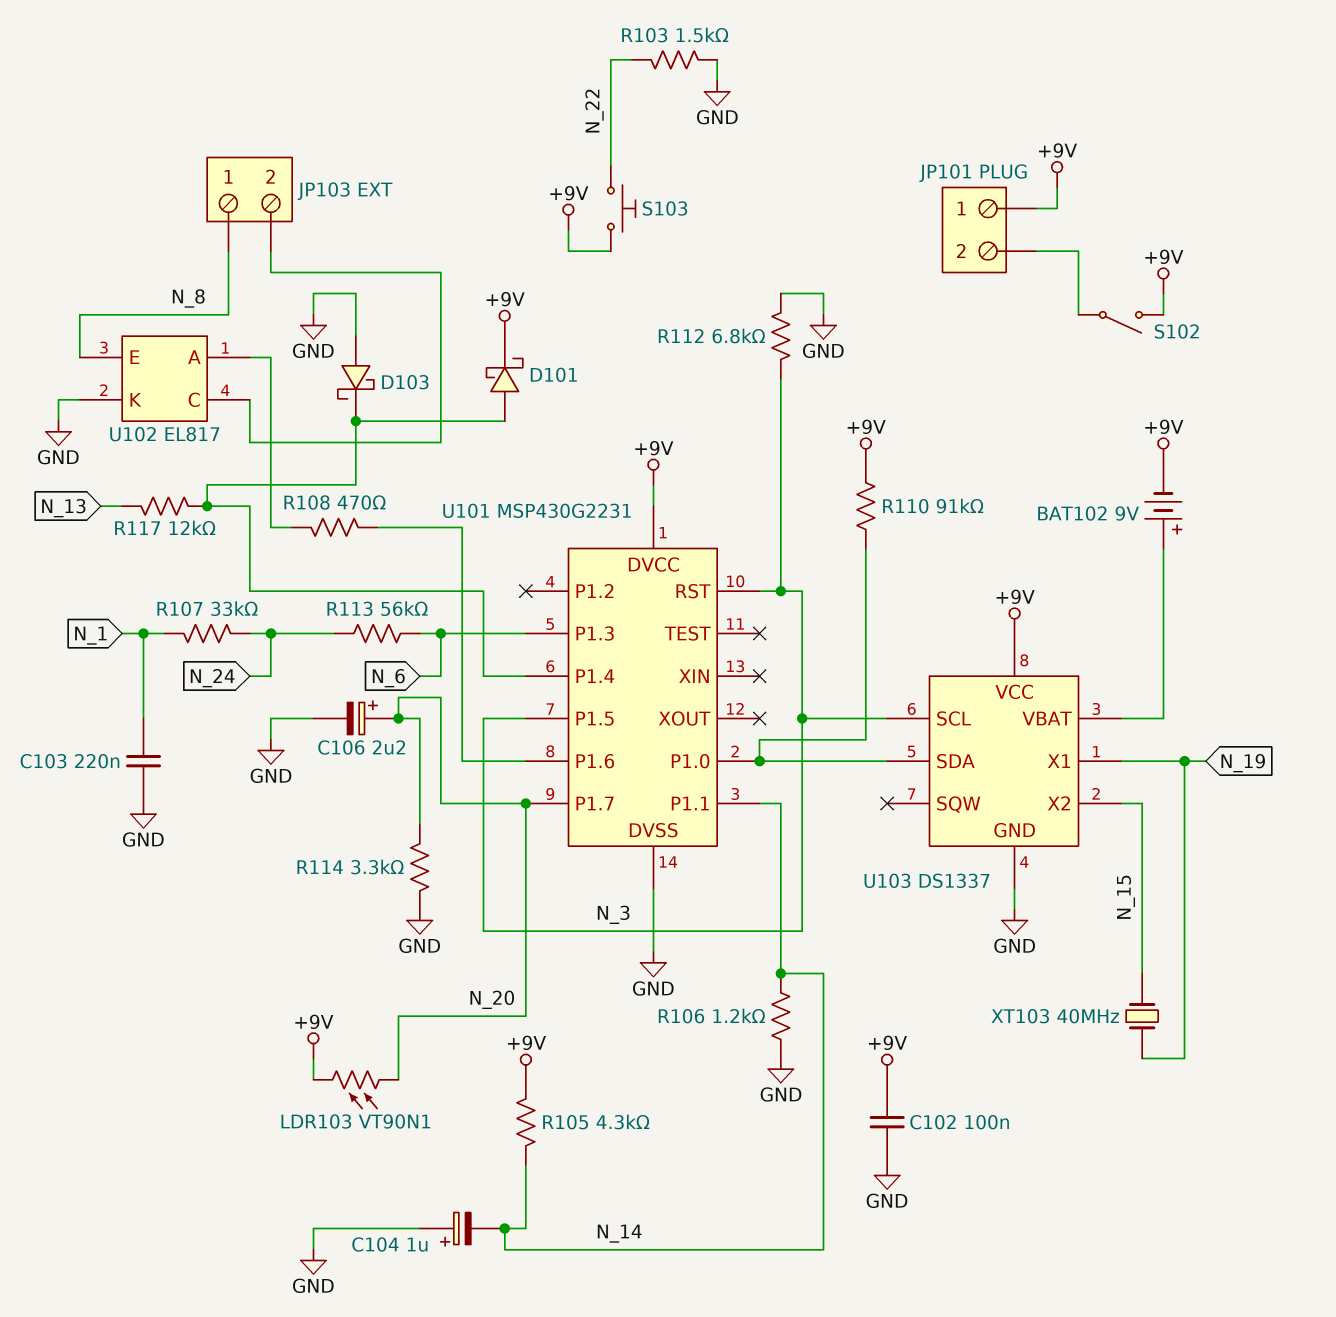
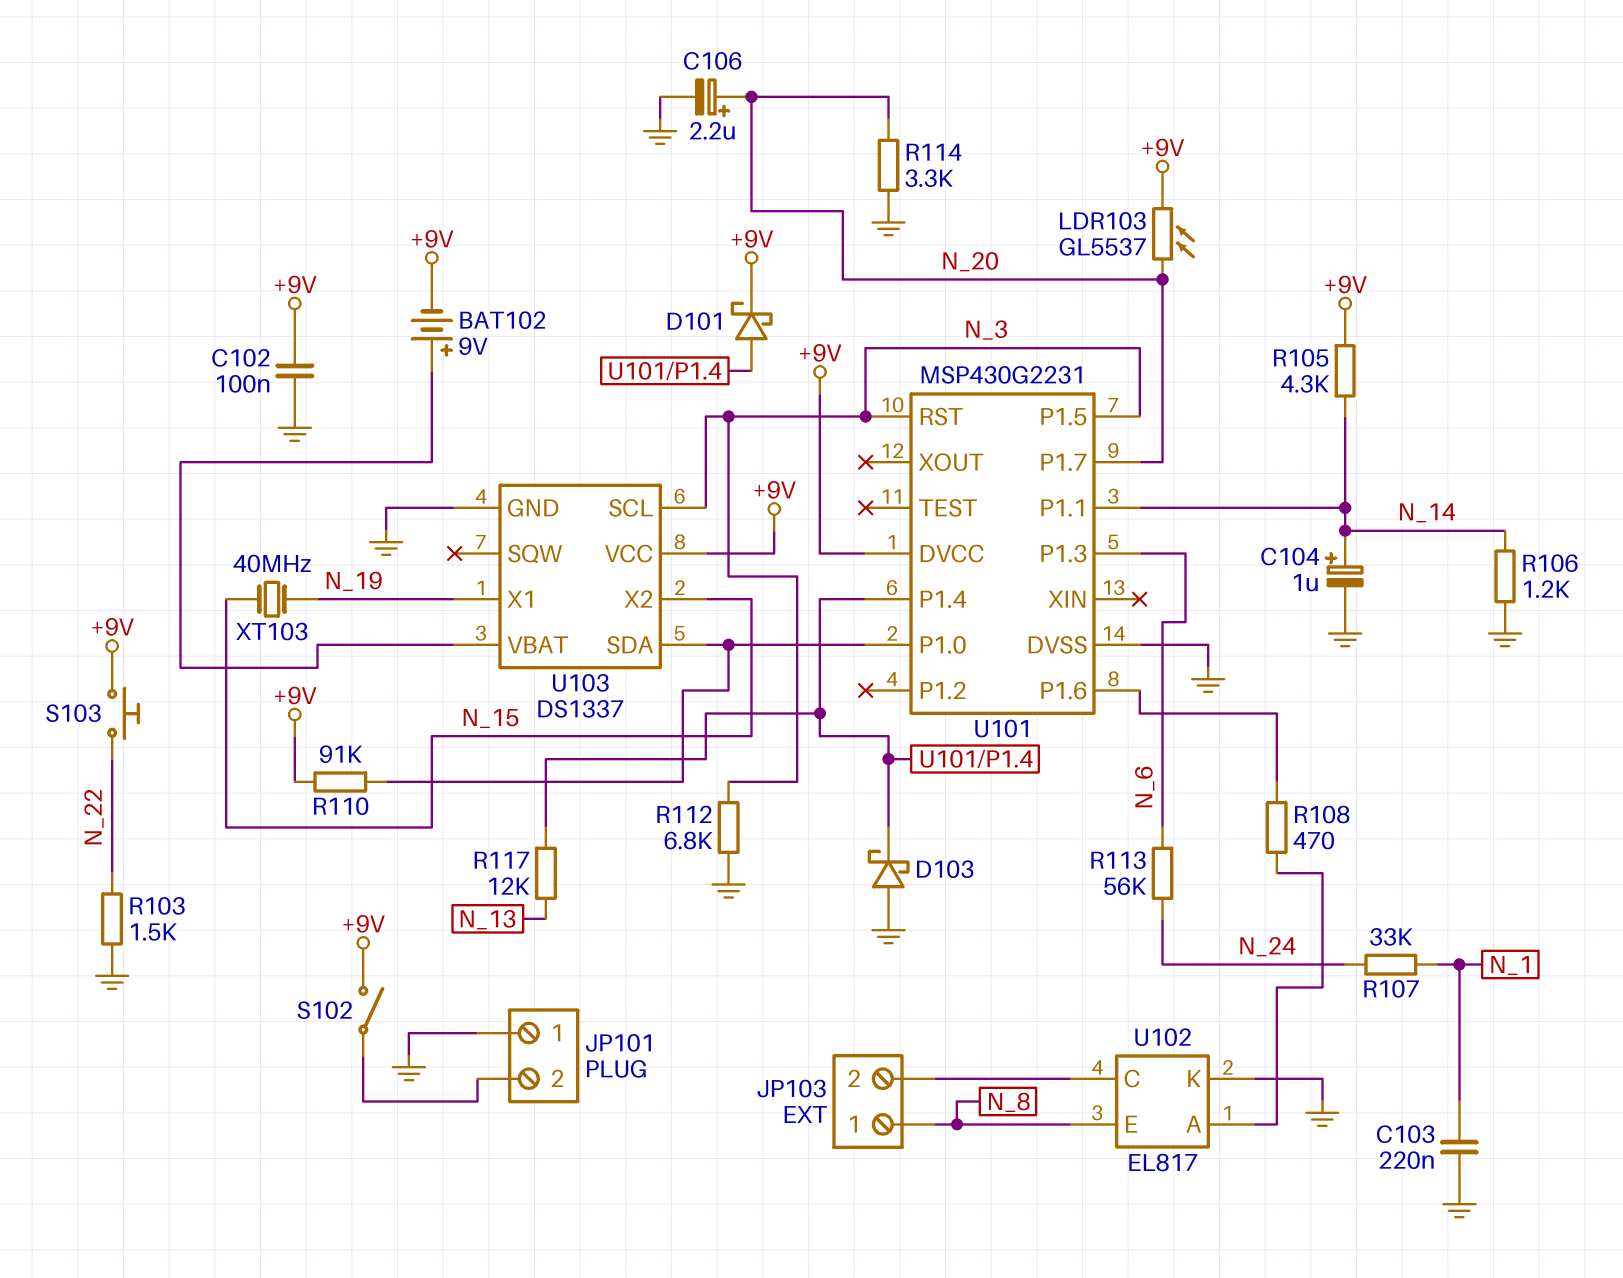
C104: 1uF (plus GND, minus N_14) -> 1uF (plus N_14, minus GND)
JP101 pin 1: +9V -> GND
LDR103: VT90N1 (+9V, N_20) -> GL5537 (+9V, N_20)

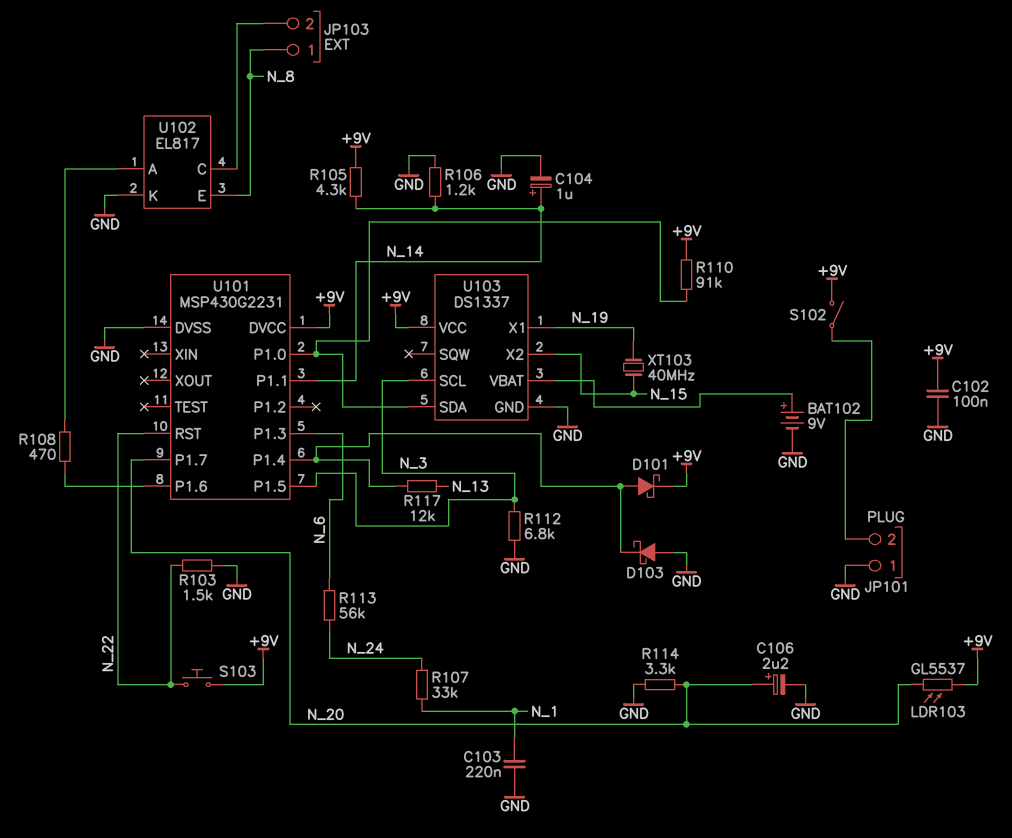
BAT102: 9V (plus U103/VBAT, minus +9V) -> 9V (plus U103/VBAT, minus GND)
U101 pin RST: N_3 -> N_22

